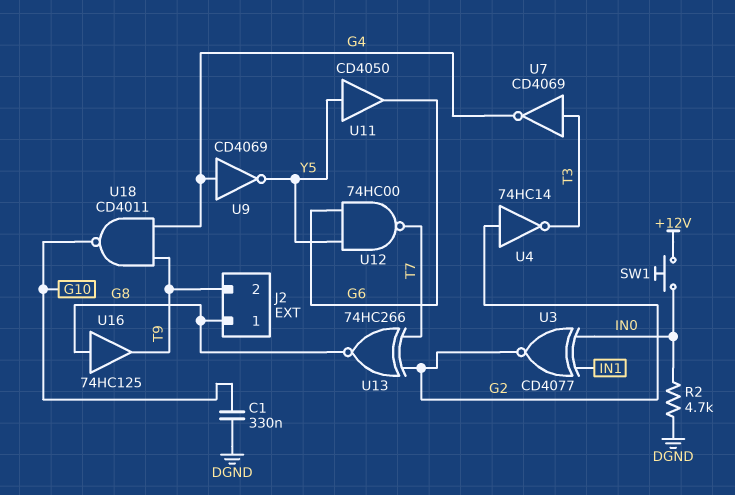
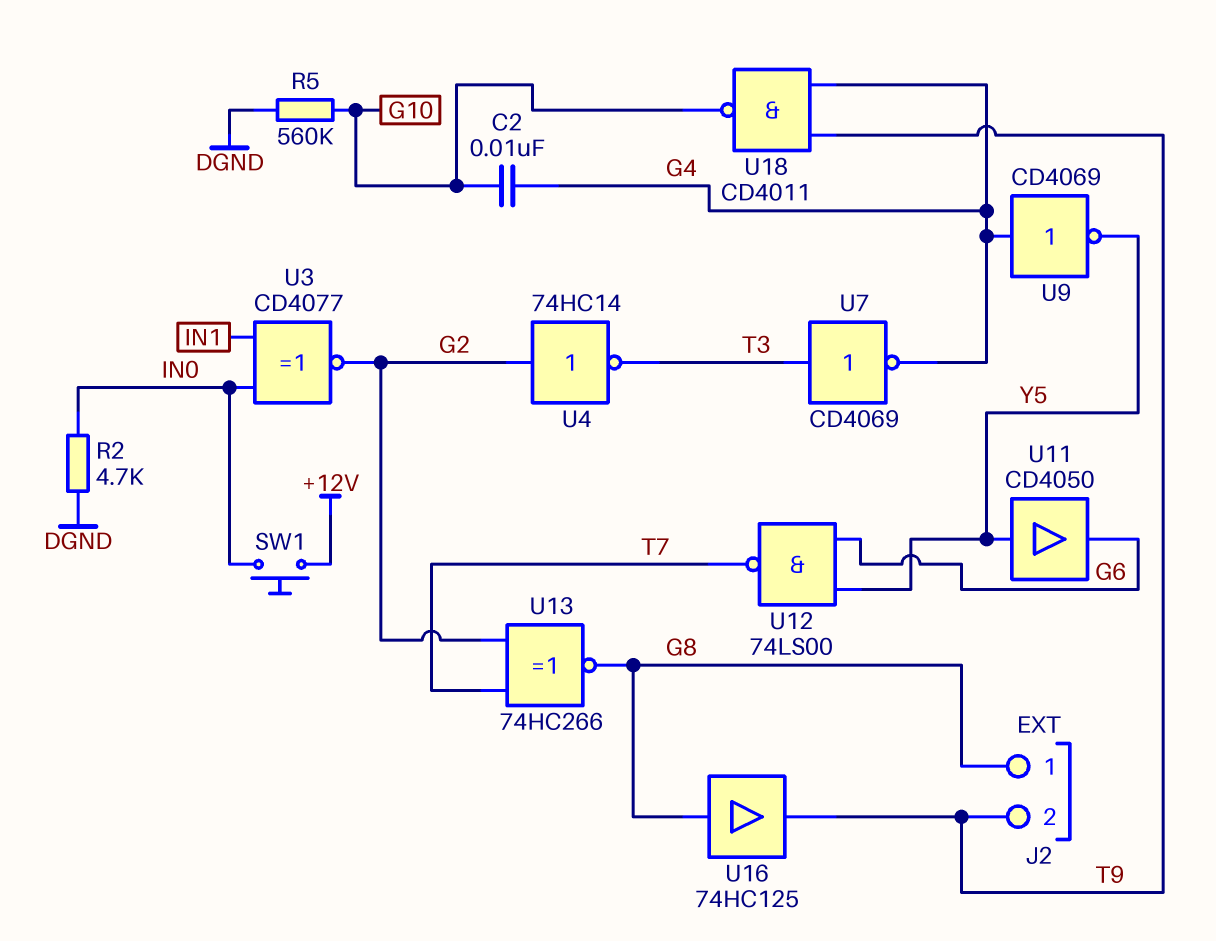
C1: 330nF (DGND, G10) -> none
C2: none -> 10nF (G4, G10)
R5: none -> 560k (DGND, G10)
U12: NAND 74HC00 (in G6, in Y5, out T7) -> NAND 74LS00 (in G6, in Y5, out T7)

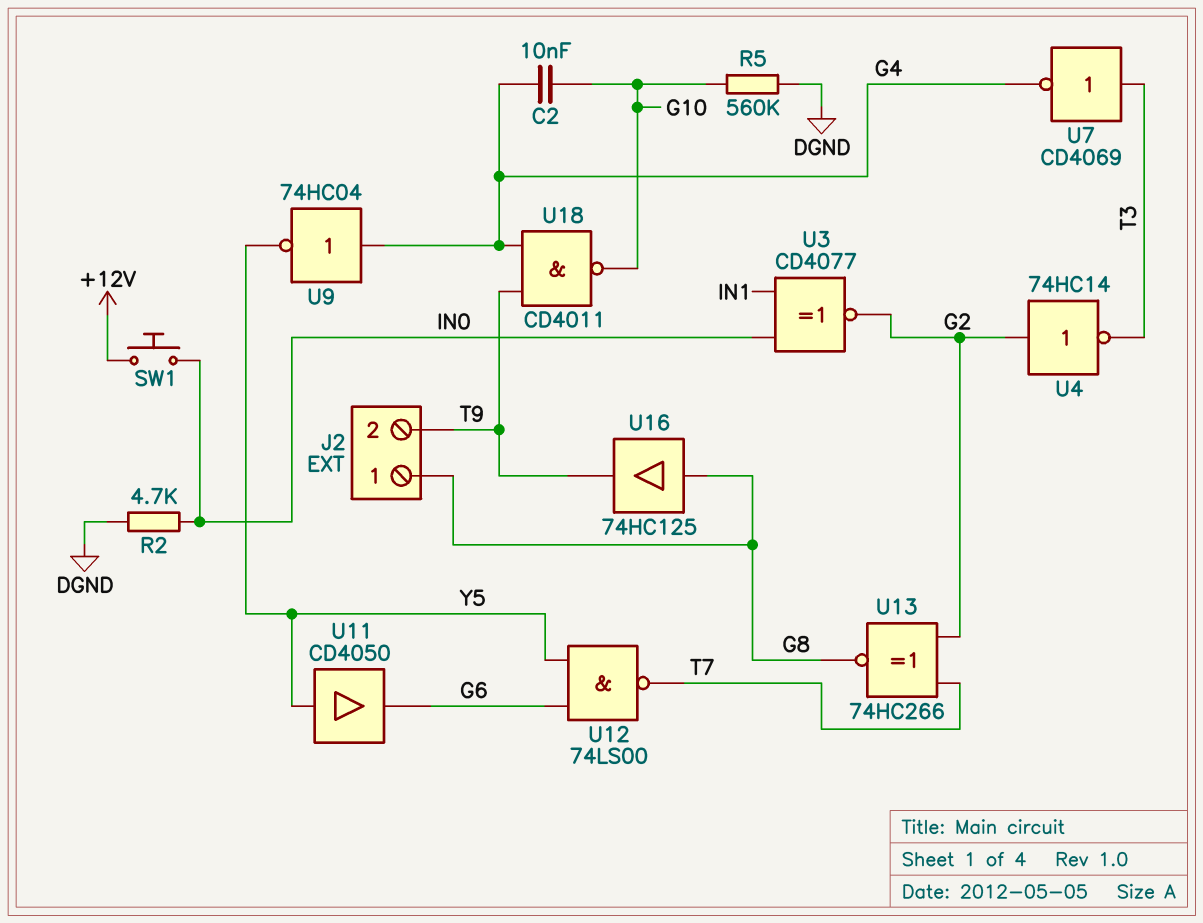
U9: NOT CD4069 (in G4, out Y5) -> NOT 74HC04 (in G4, out Y5)

